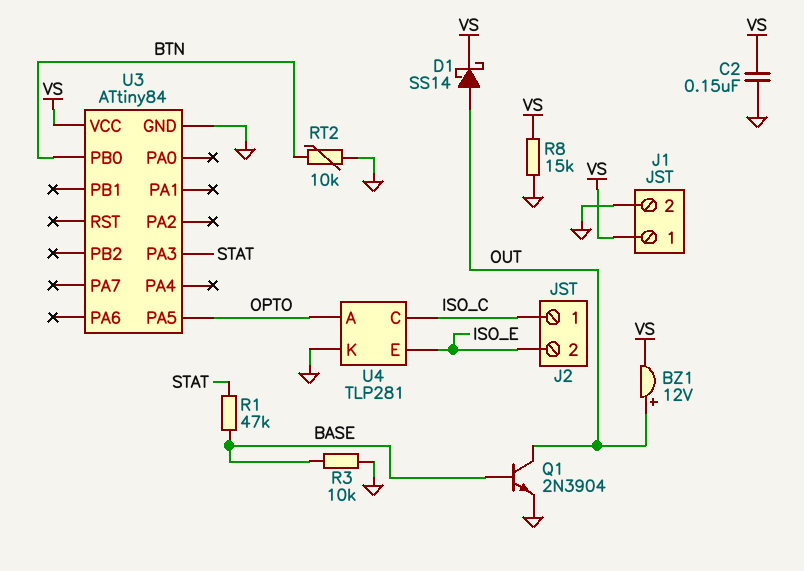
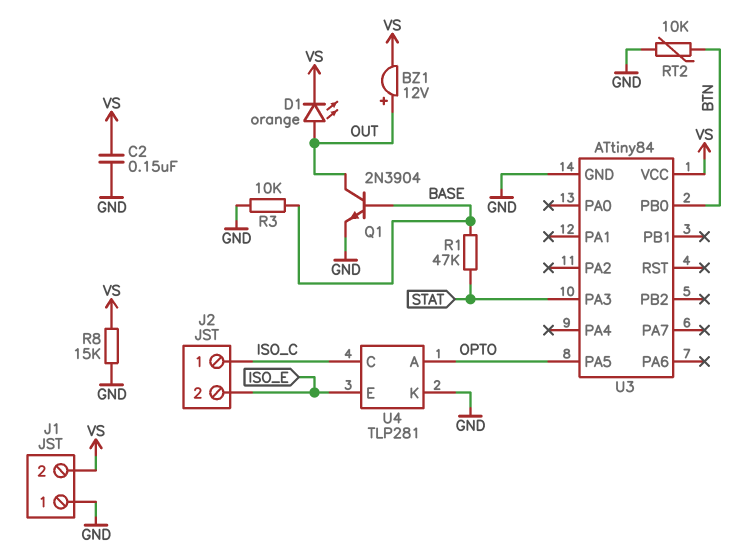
D1: schottky SS14 (A OUT, K VS) -> LED orange (A OUT, K VS)
J1 pin 1: VS -> GND
J1 pin 2: GND -> VS

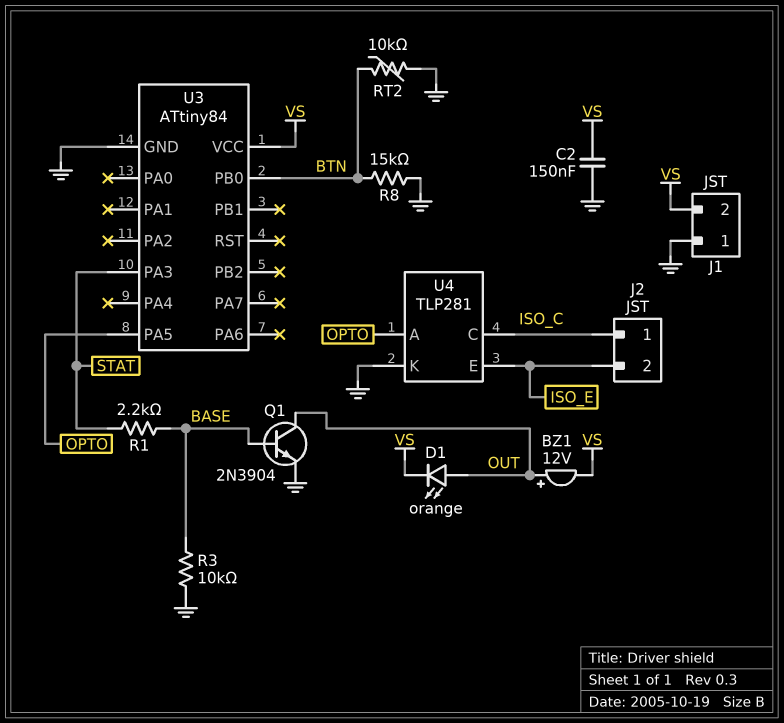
R1: 47k (BASE, STAT) -> 2.2k (BASE, STAT)
R8: 15k (GND, VS) -> 15k (BTN, GND)

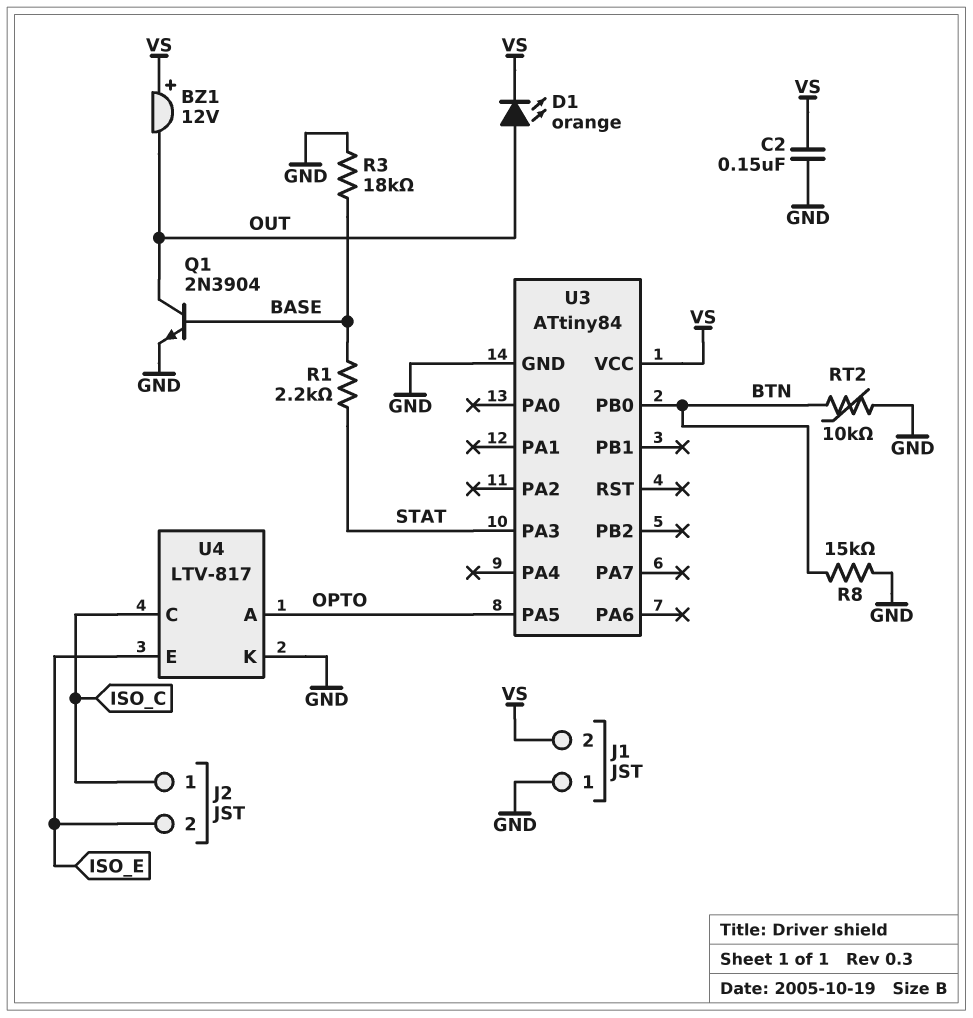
BZ1: buzzer 12V (plus OUT, minus VS) -> buzzer 12V (plus VS, minus OUT)
R3: 10k (BASE, GND) -> 18k (BASE, GND)
U4: TLP281 -> LTV-817

